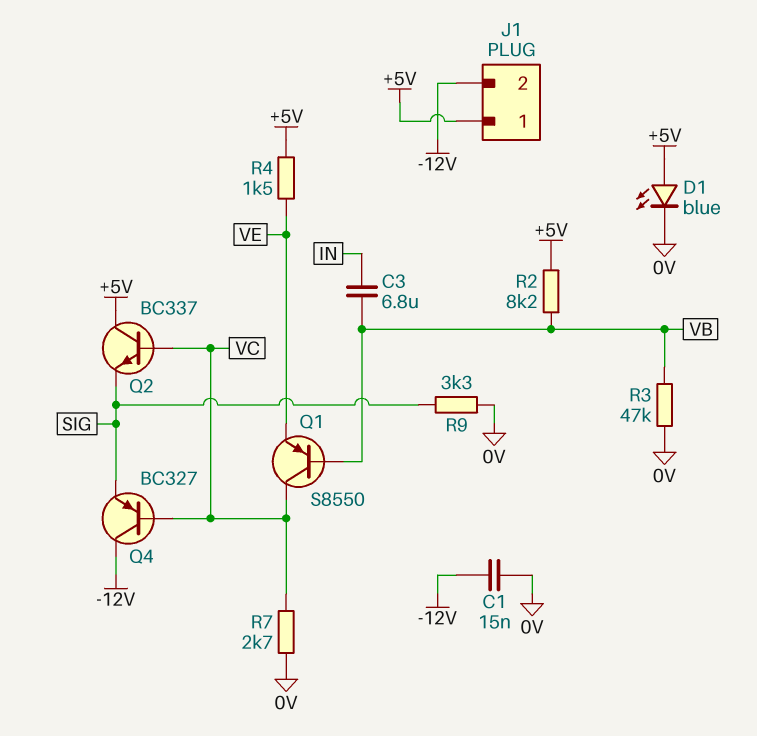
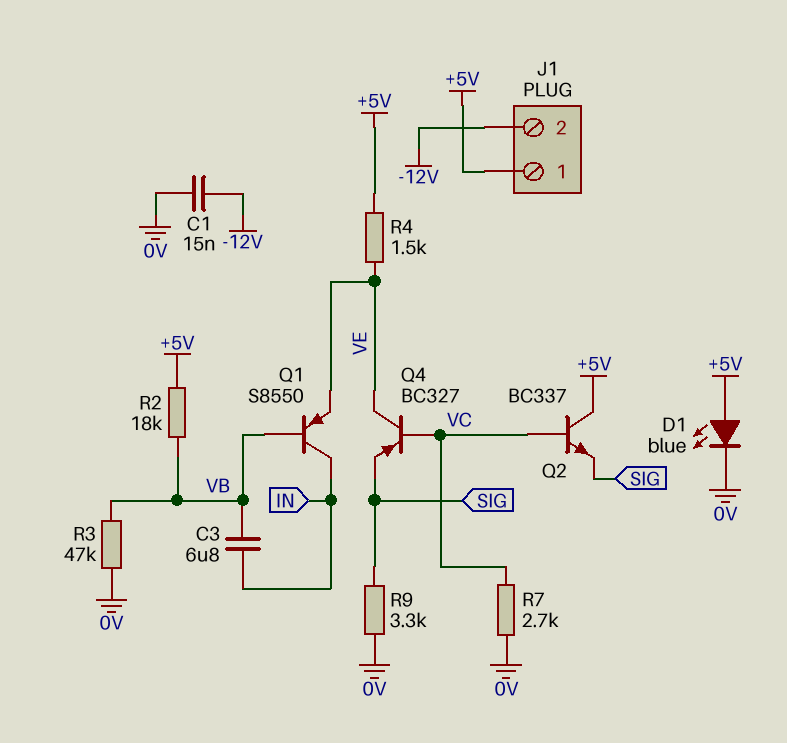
Q1: PNP S8550 (B VB, C VC, E VE) -> PNP S8550 (B VB, C IN, E VE)
Q4: PNP BC327 (B VC, C -12V, E SIG) -> PNP BC327 (B VC, C VE, E SIG)
R2: 8.2k (+5V, VB) -> 18k (+5V, VB)

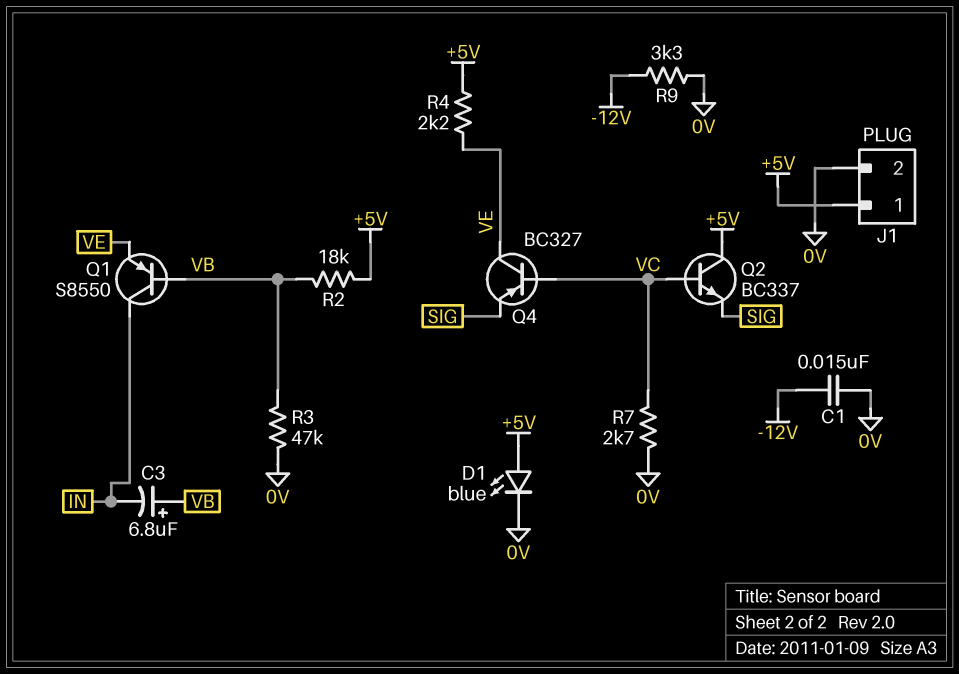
C3: 6.8uF (IN, VB) -> 6.8uF (plus VB, minus IN)
J1 pin 2: -12V -> 0V
R4: 1.5k (+5V, VE) -> 2.2k (+5V, VE)
R9: 3.3k (0V, SIG) -> 3.3k (-12V, 0V)

